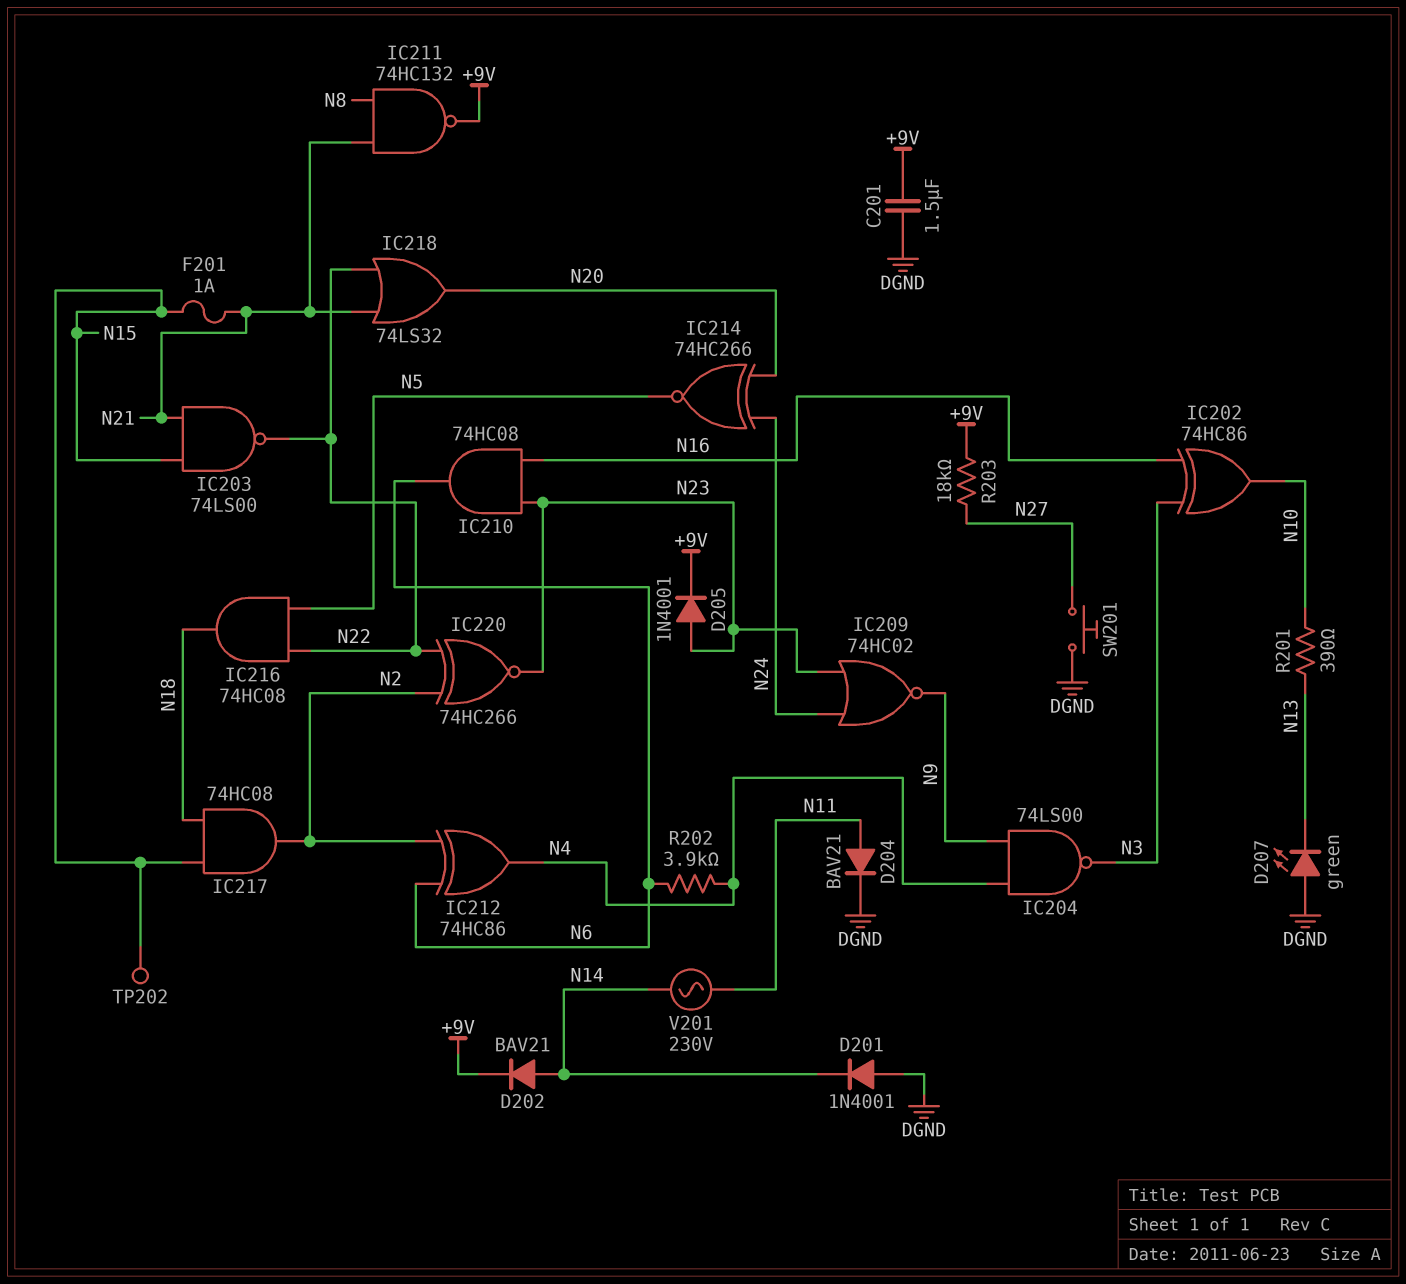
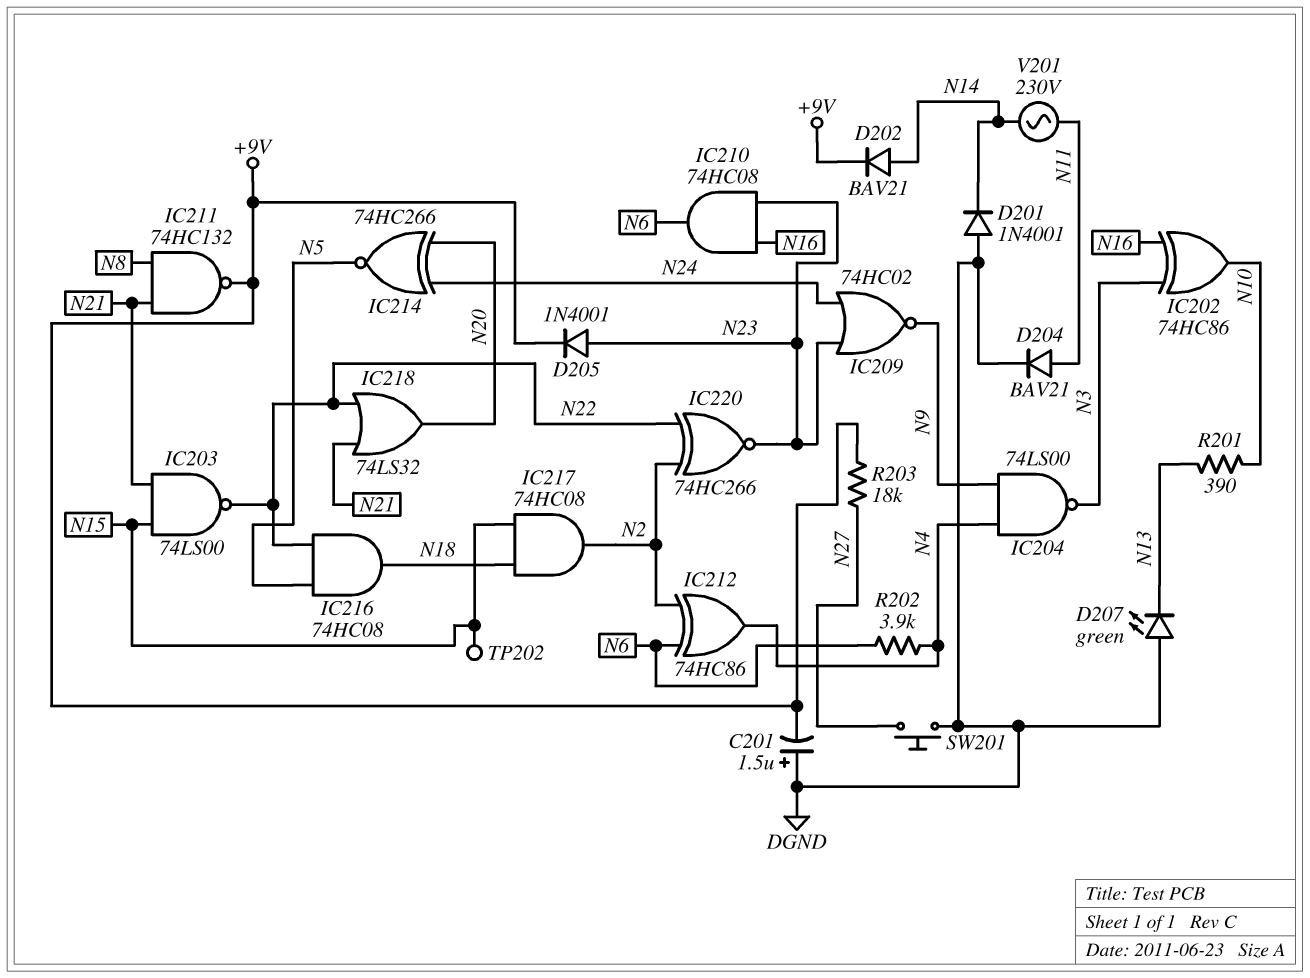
C201: 1.5uF (+9V, DGND) -> 1.5uF (plus DGND, minus +9V)
F201: 1A (N15, N21) -> none

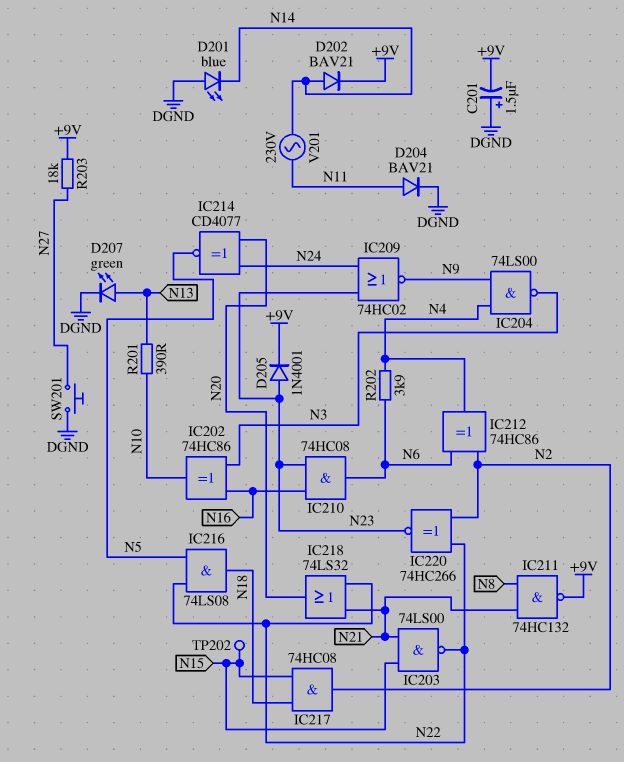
D201: diode 1N4001 (A DGND, K N14) -> LED blue (A DGND, K N14)
D207: LED green (A DGND, K N13) -> LED green (A N13, K DGND)
IC214: XNOR 74HC266 (in N20, in N24, out N5) -> XNOR CD4077 (in N20, in N24, out N5)
IC216: AND 74HC08 (in N5, in N22, out N18) -> AND 74LS08 (in N5, in N22, out N18)

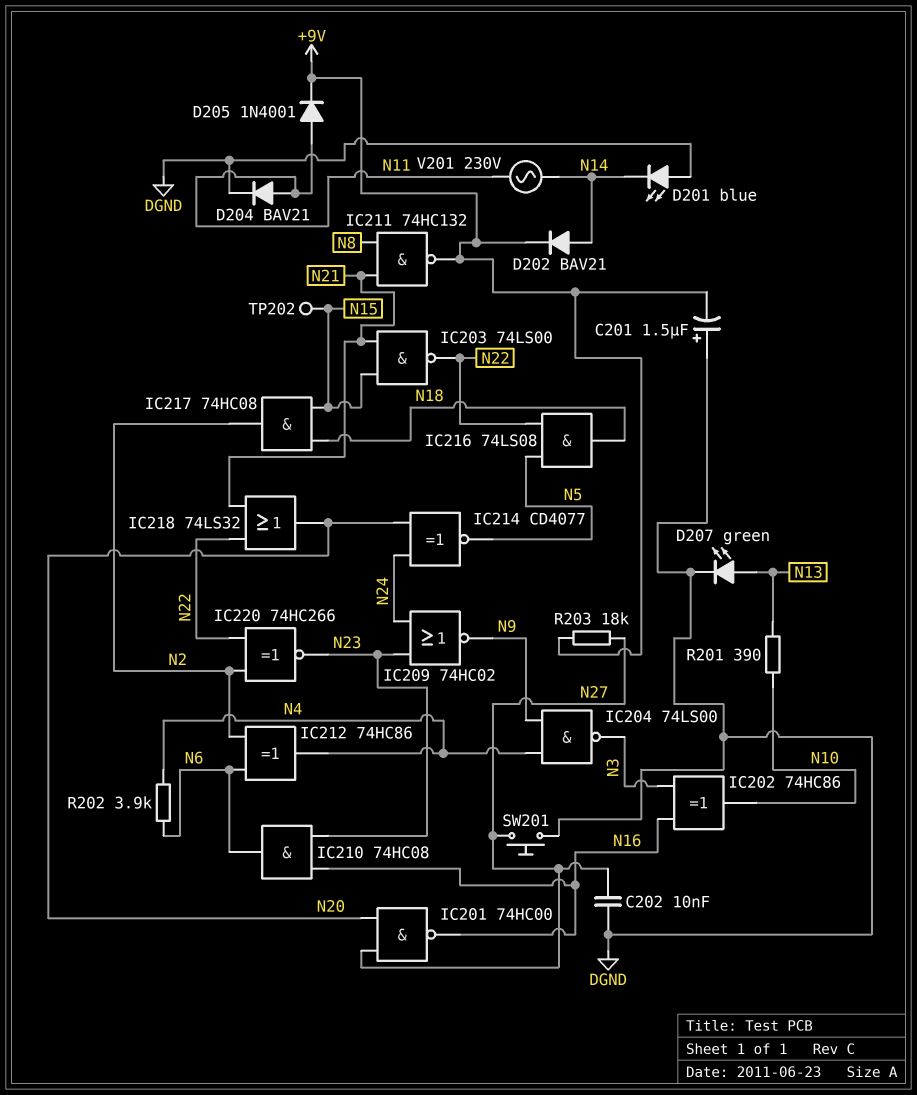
C202: none -> 10nF (DGND, N27)
D205: diode 1N4001 (A N23, K +9V) -> diode 1N4001 (A N11, K +9V)
IC201: none -> NAND 74HC00 (in N20, in N27, out N16)

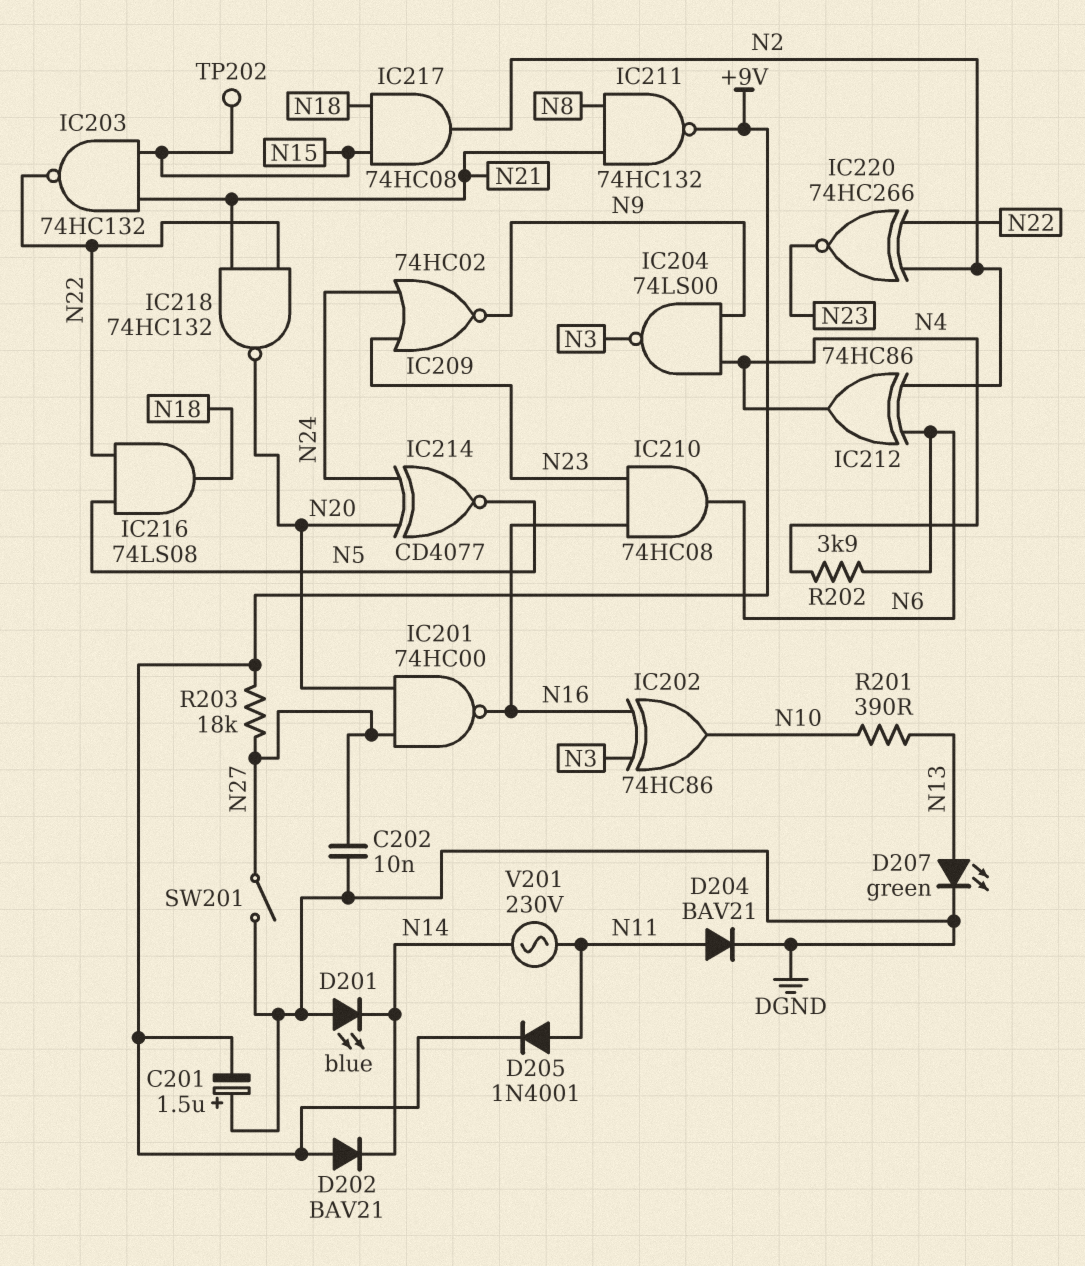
D202: diode BAV21 (A N14, K +9V) -> diode BAV21 (A +9V, K N14)
IC203: NAND 74LS00 (in N15, in N21, out N22) -> NAND 74HC132 (in N15, in N21, out N22)
IC218: OR 74LS32 (in N21, in N22, out N20) -> NAND 74HC132 (in N21, in N22, out N20)
SW201: button (DGND, N27) -> switch (DGND, N27)

